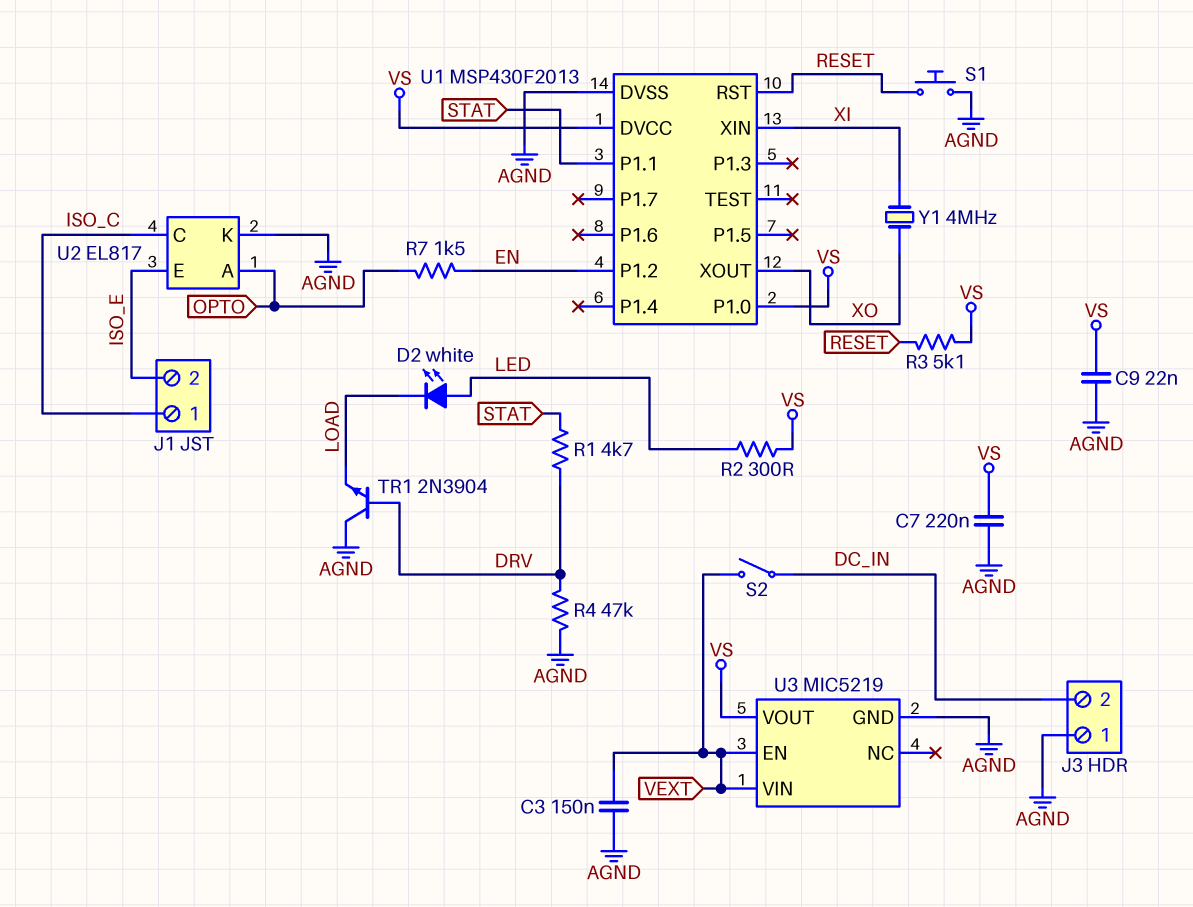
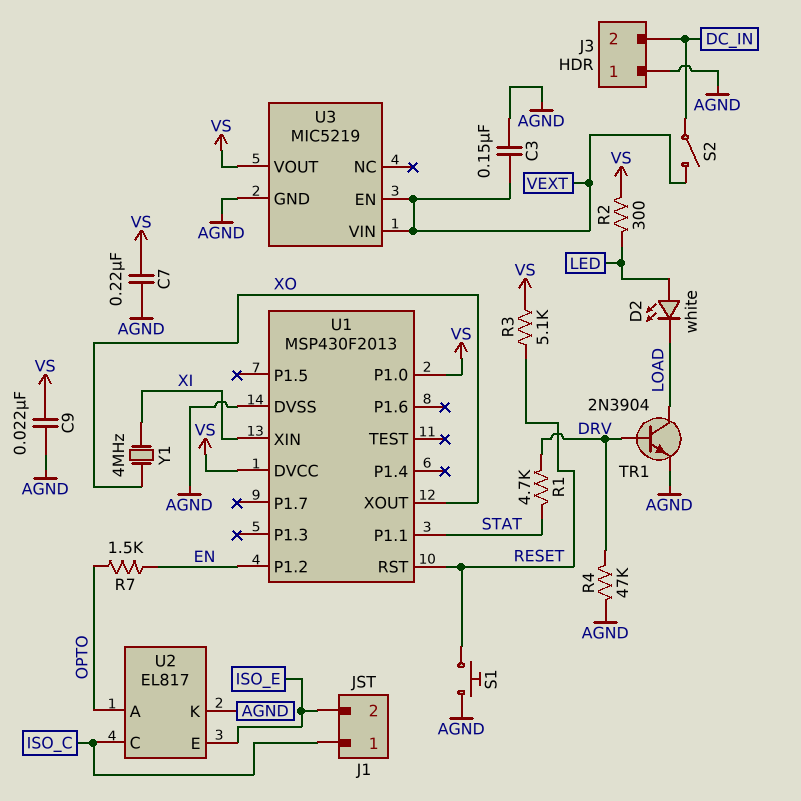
TR1: NPN 2N3904 (B DRV, C AGND, E LOAD) -> NPN 2N3904 (B DRV, C LOAD, E AGND)

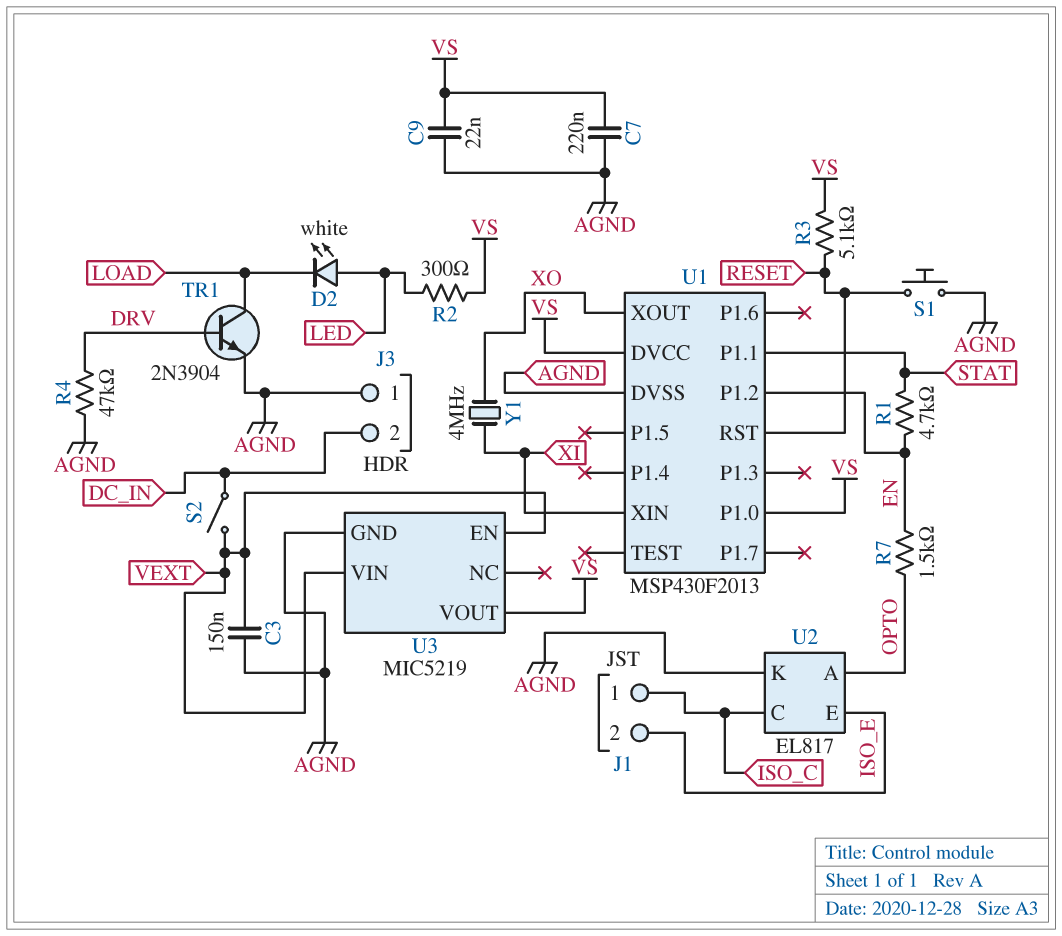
R1: 4.7k (DRV, STAT) -> 4.7k (EN, STAT)

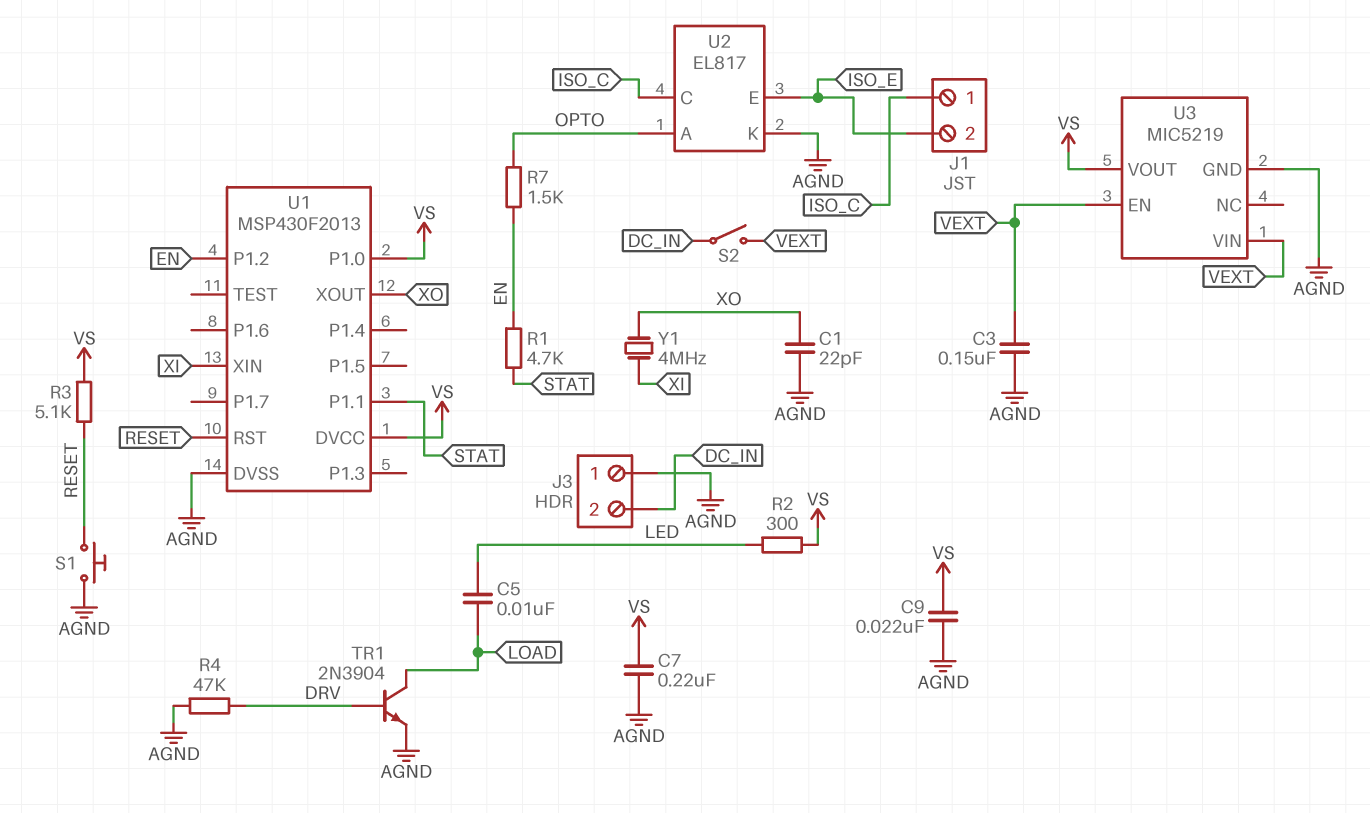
C1: none -> 22pF (AGND, XO)
C5: none -> 10nF (LED, LOAD)
D2: LED white (A LED, K LOAD) -> none

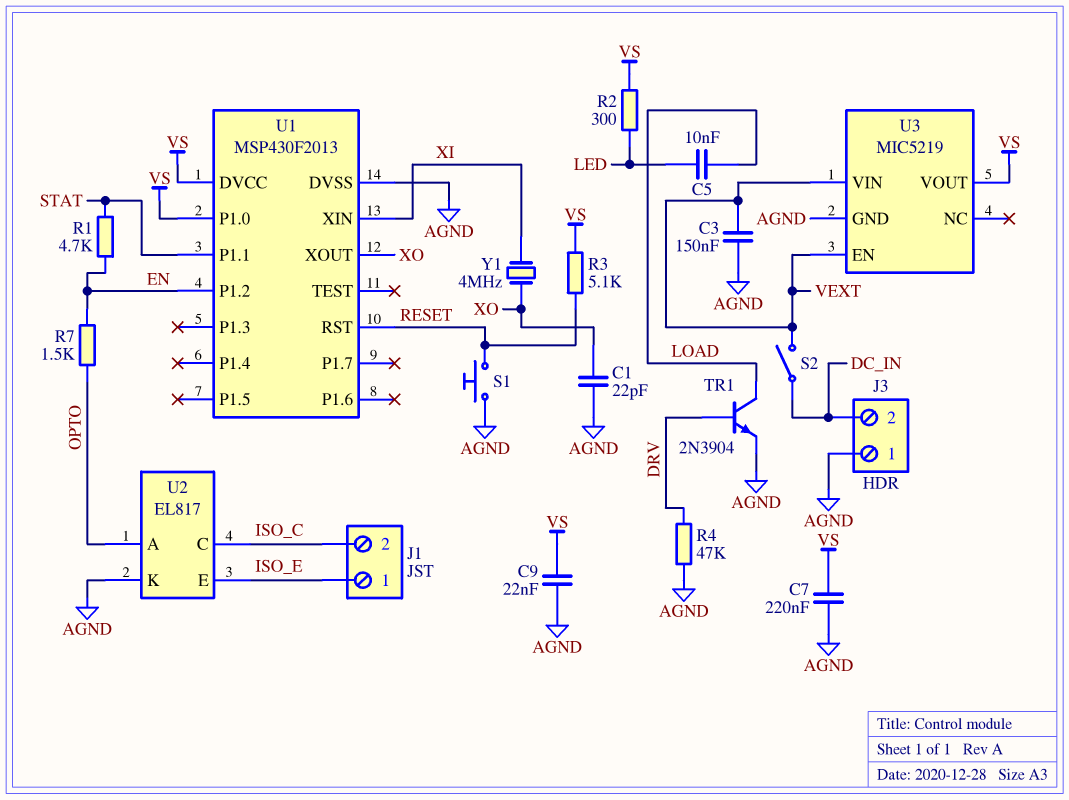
J1 pin 1: ISO_C -> ISO_E
J1 pin 2: ISO_E -> ISO_C

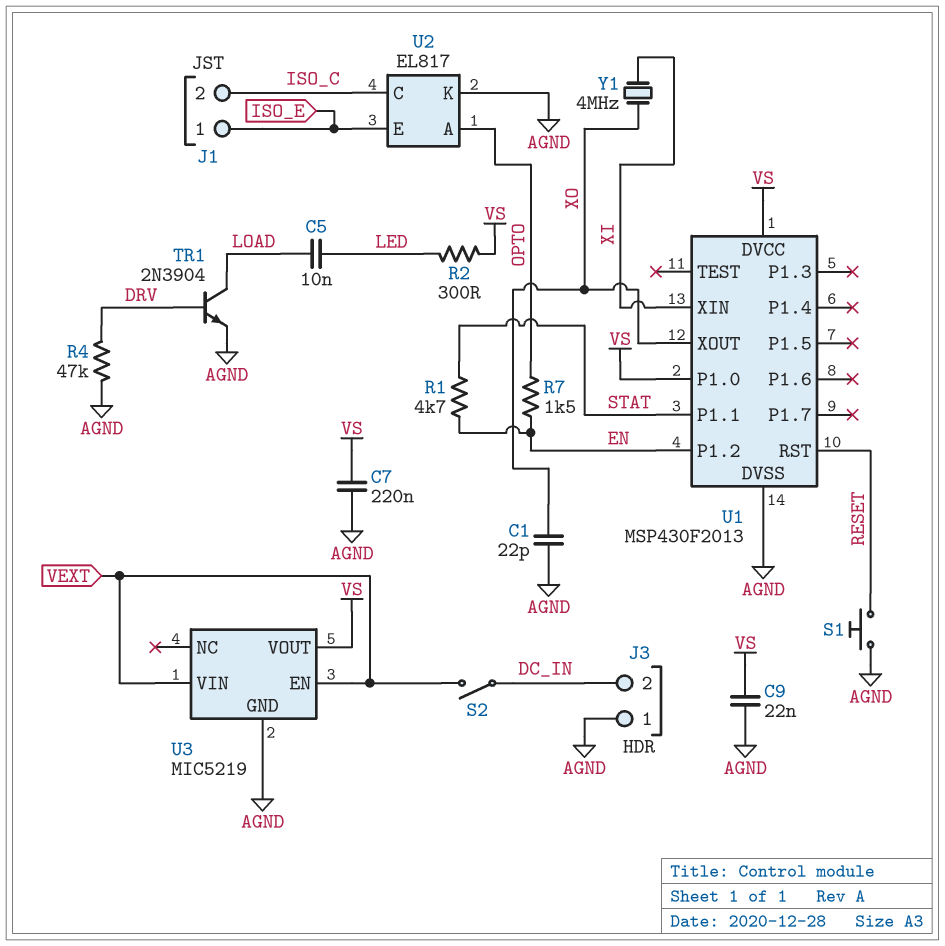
C3: 150nF (AGND, VEXT) -> none
R3: 5.1k (RESET, VS) -> none

